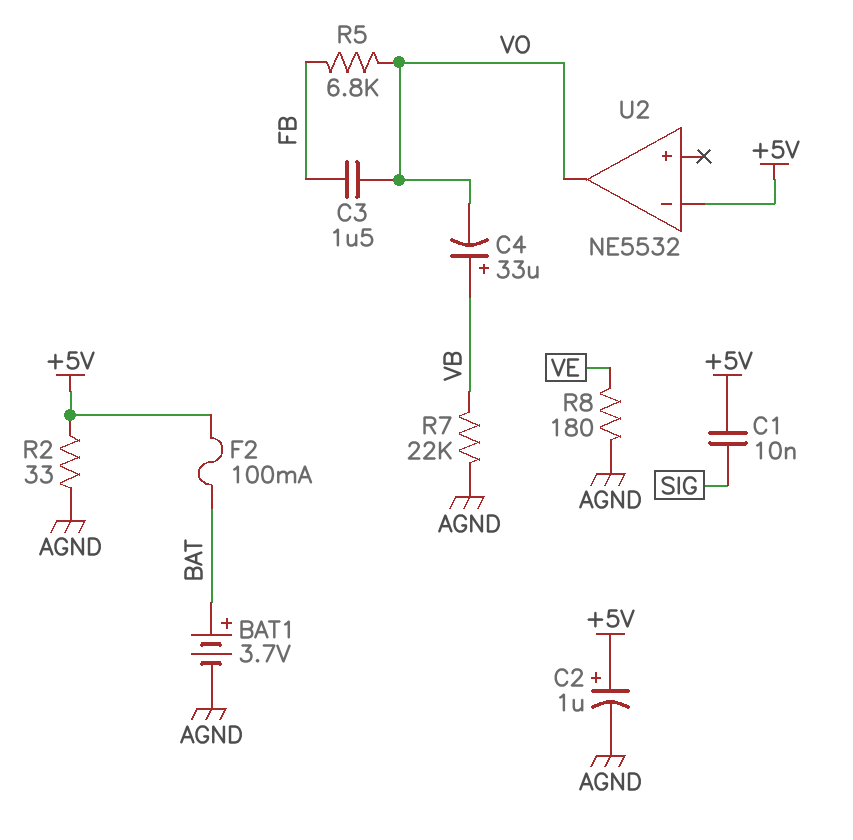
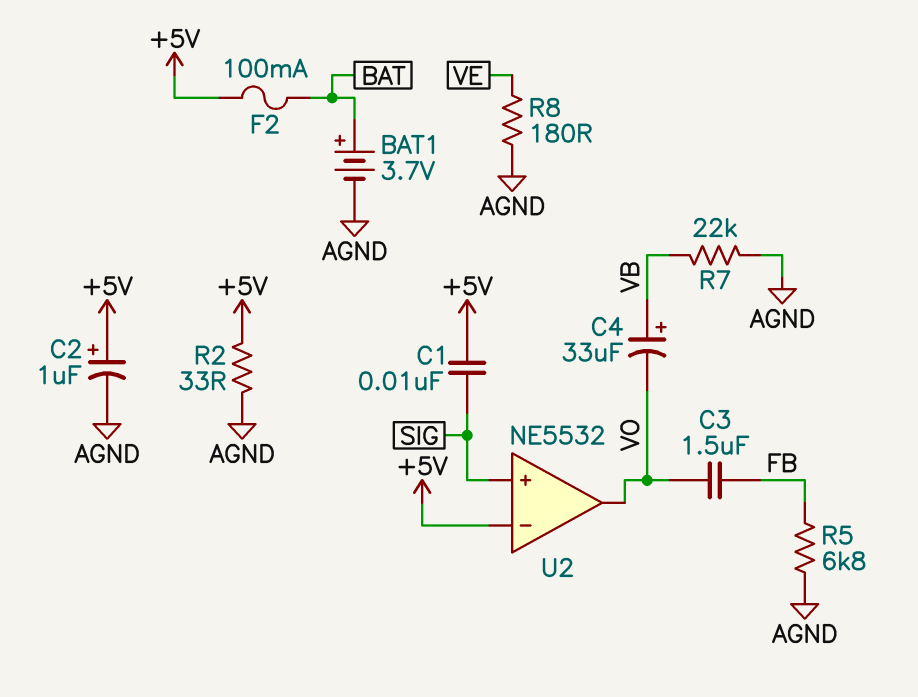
R5: 6.8k (FB, VO) -> 6.8k (AGND, FB)
U2 pin in+: none -> SIG

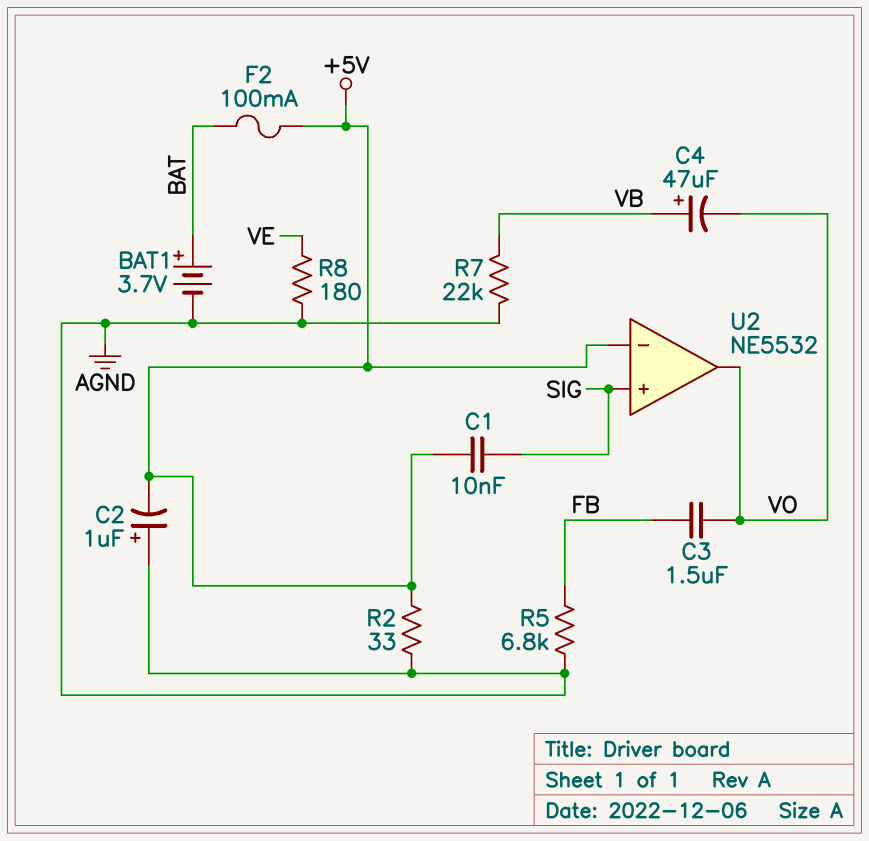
C2: 1uF (plus +5V, minus AGND) -> 1uF (plus AGND, minus +5V)
C4: 33uF (plus VB, minus VO) -> 47uF (plus VB, minus VO)

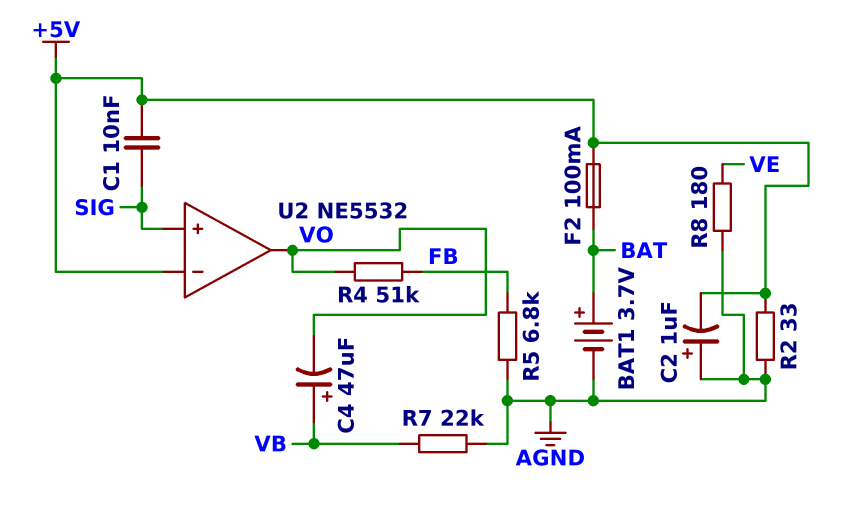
C3: 1.5uF (FB, VO) -> none
R4: none -> 51k (FB, VO)

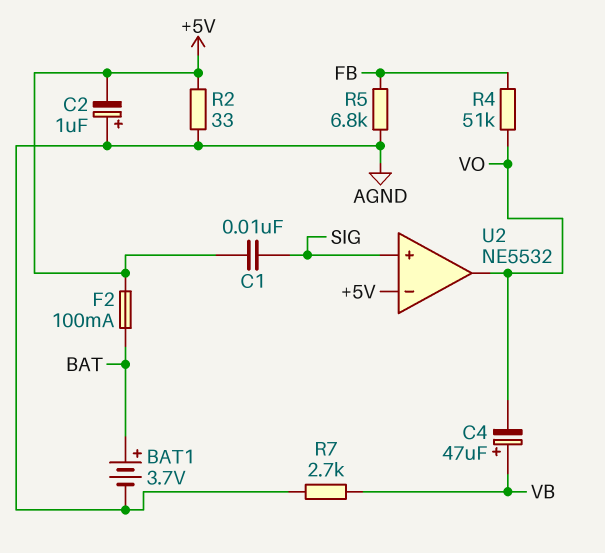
R7: 22k (AGND, VB) -> 2.7k (AGND, VB)
R8: 180 (AGND, VE) -> none

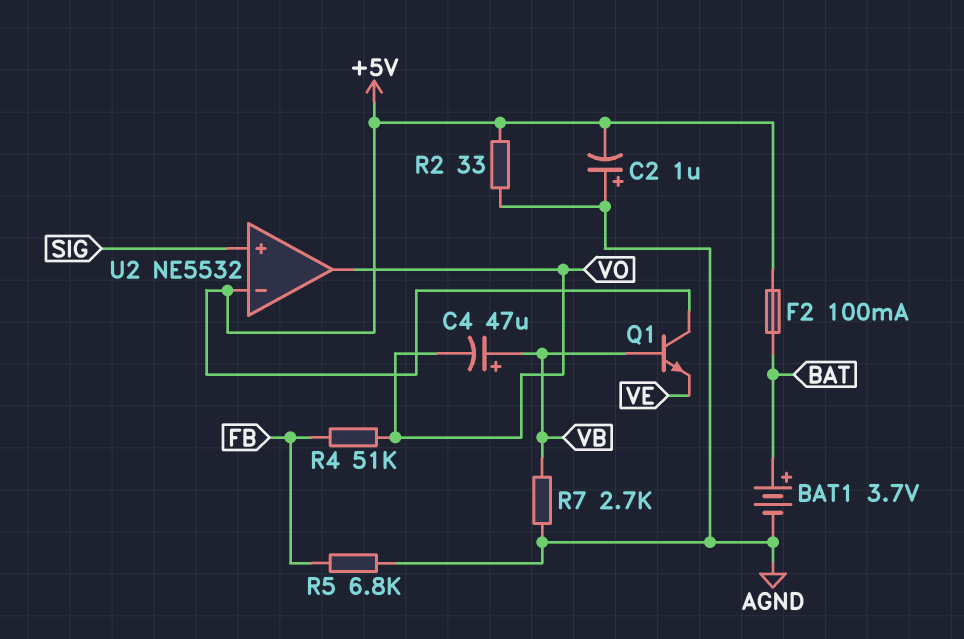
C1: 10nF (+5V, SIG) -> none
Q1: none -> NPN (B VB, C +5V, E VE)

